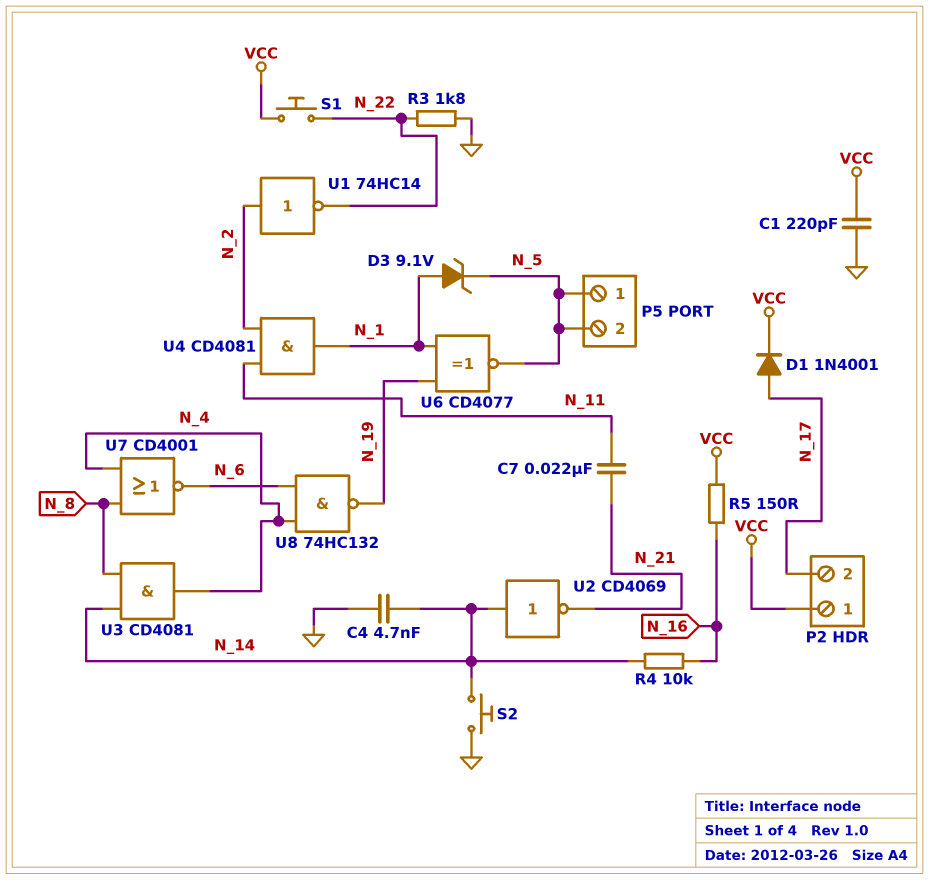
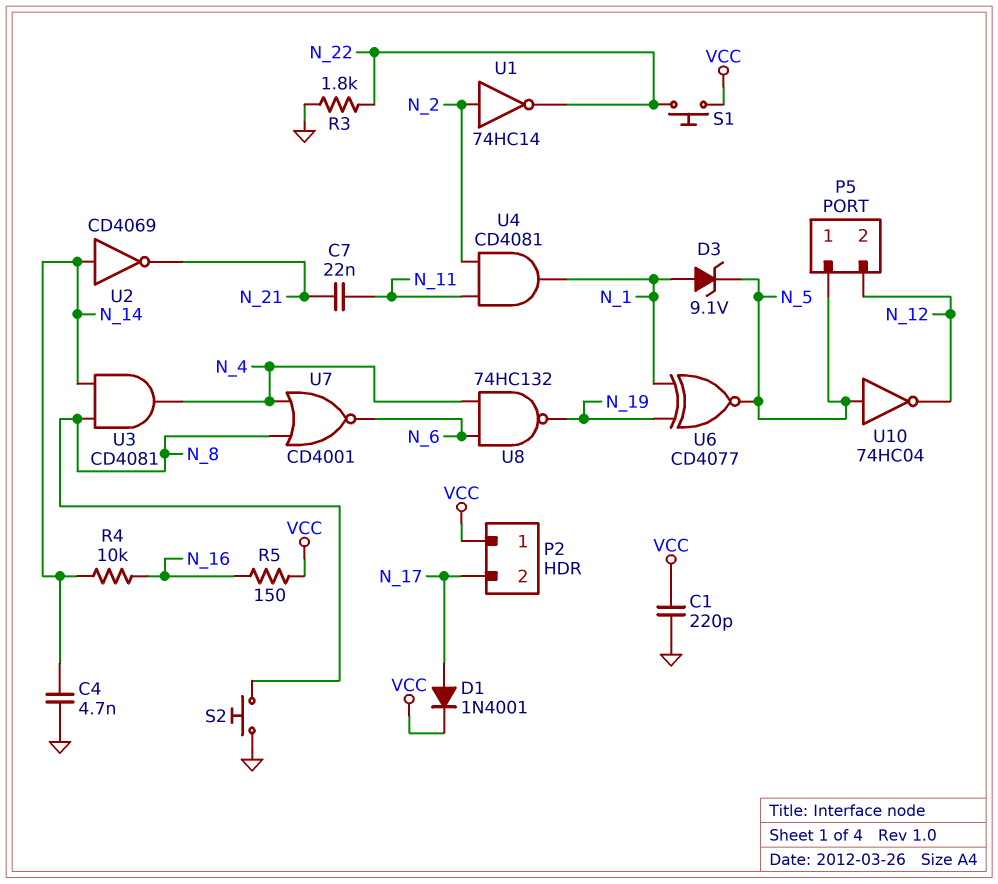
P5 pin 2: N_5 -> N_12
S2: button (GND, N_14) -> button (GND, N_8)
U10: none -> NOT 74HC04 (in N_5, out N_12)

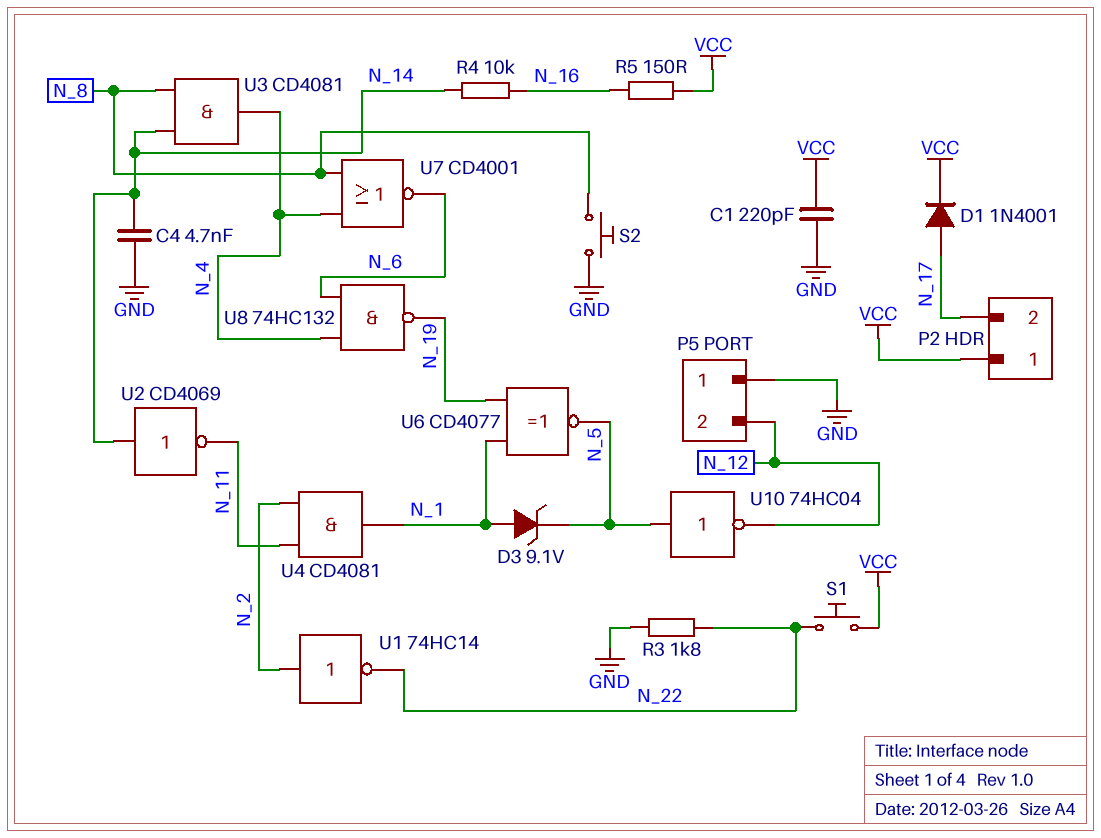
C7: 22nF (N_11, N_21) -> none
P5 pin 1: N_5 -> GND
U2: NOT CD4069 (in N_14, out N_21) -> NOT CD4069 (in N_14, out N_11)

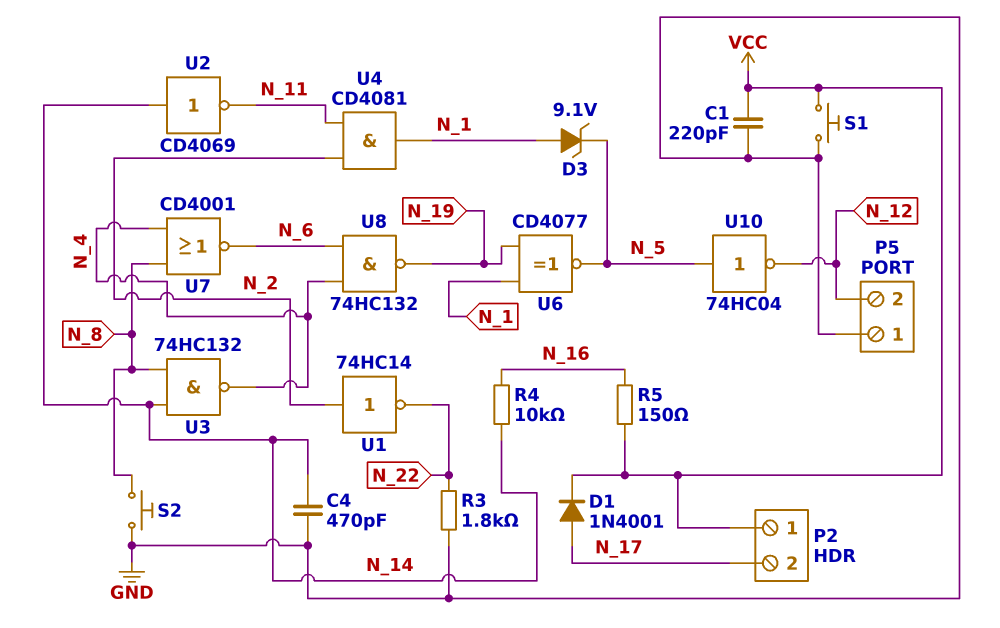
C4: 4.7nF (GND, N_14) -> 470pF (GND, N_14)
S1: button (N_22, VCC) -> button (GND, VCC)
U3: AND CD4081 (in N_8, in N_14, out N_4) -> NAND 74HC132 (in N_8, in N_14, out N_4)

